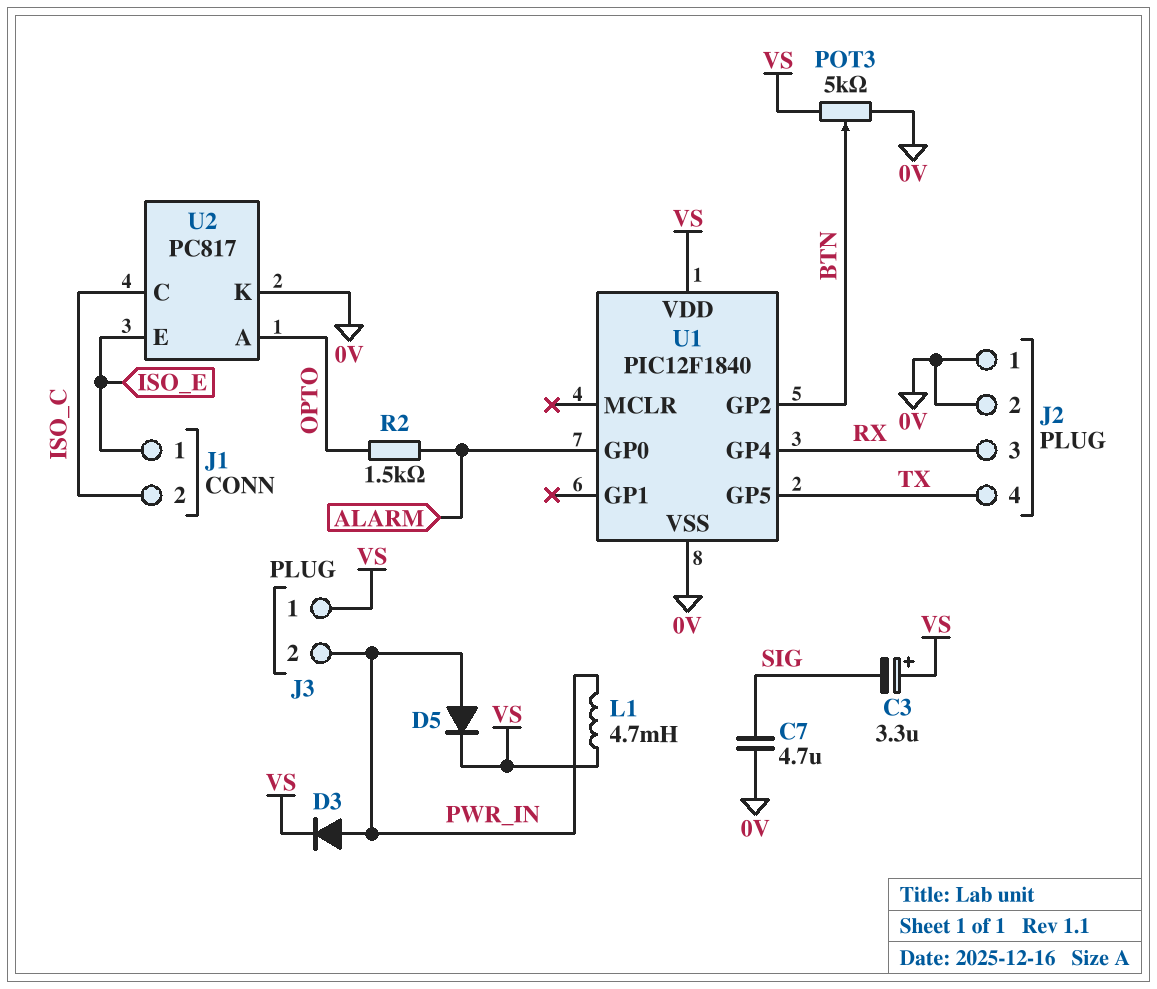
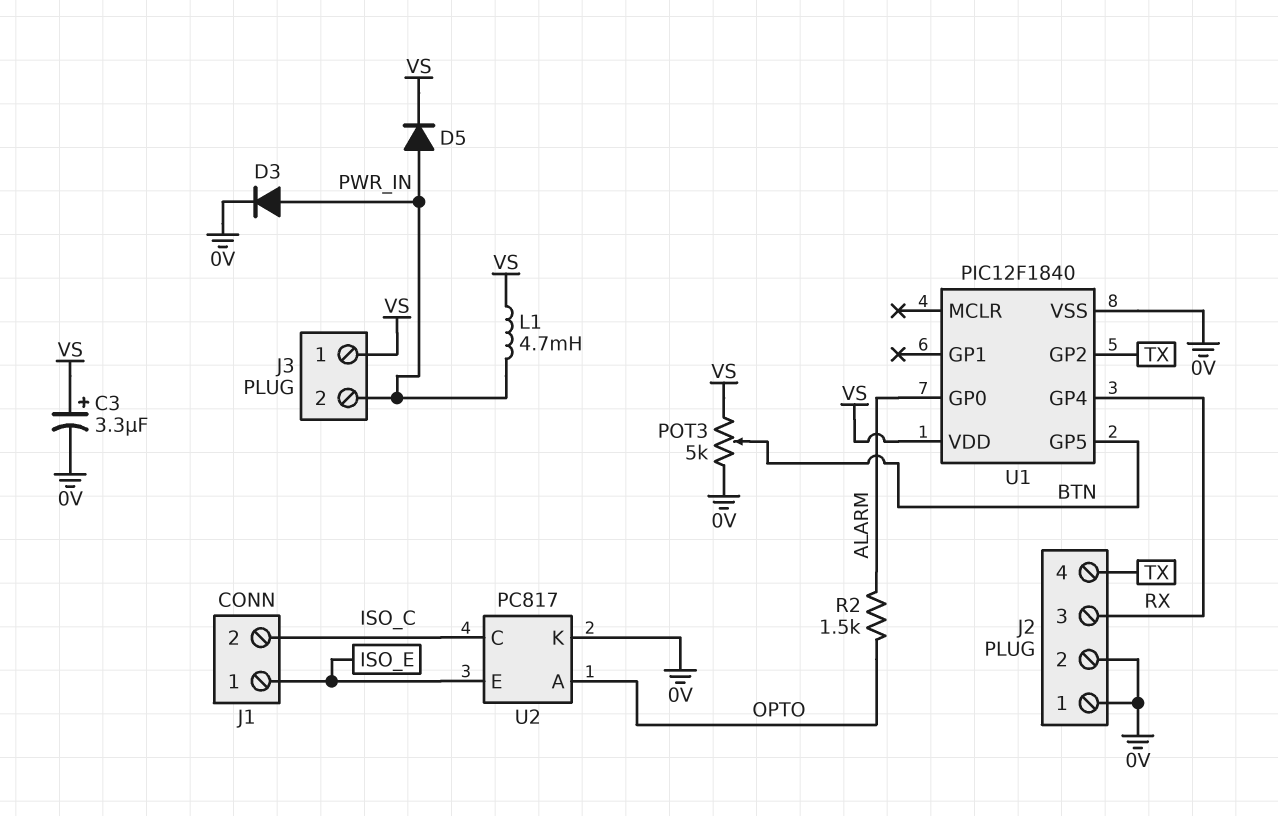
C3: 3.3uF (plus VS, minus SIG) -> 3.3uF (plus VS, minus 0V)
C7: 4.7uF (0V, SIG) -> none
D3: diode (A PWR_IN, K VS) -> diode (A PWR_IN, K 0V)
U1 pin GP2: BTN -> TX
U1 pin GP5: TX -> BTN

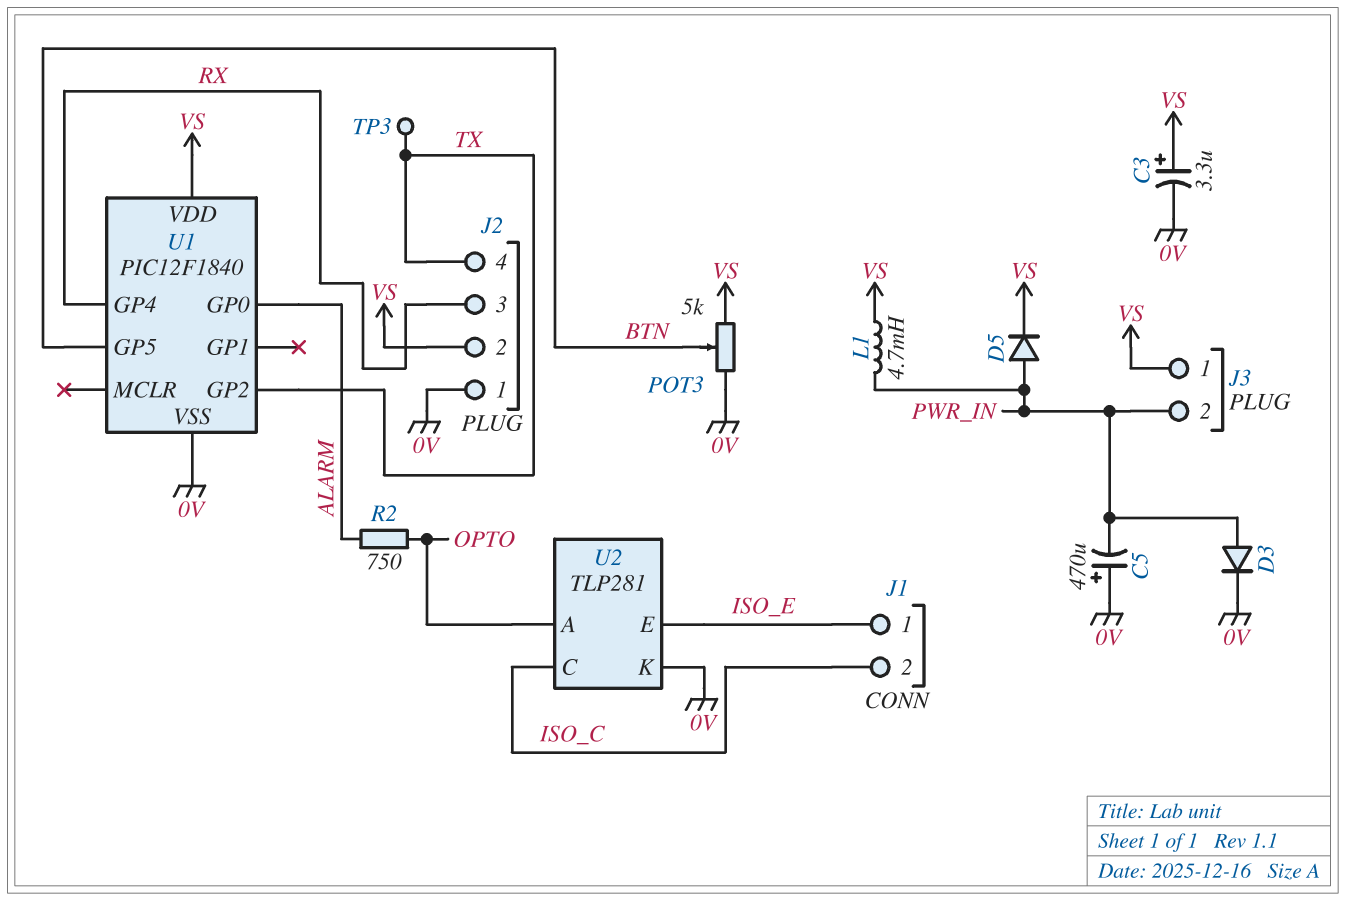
C5: none -> 470uF (plus 0V, minus PWR_IN)
J2 pin 2: 0V -> VS
R2: 1.5k (ALARM, OPTO) -> 750 (ALARM, OPTO)
TP3: none -> test point (TX)
U2: PC817 -> TLP281

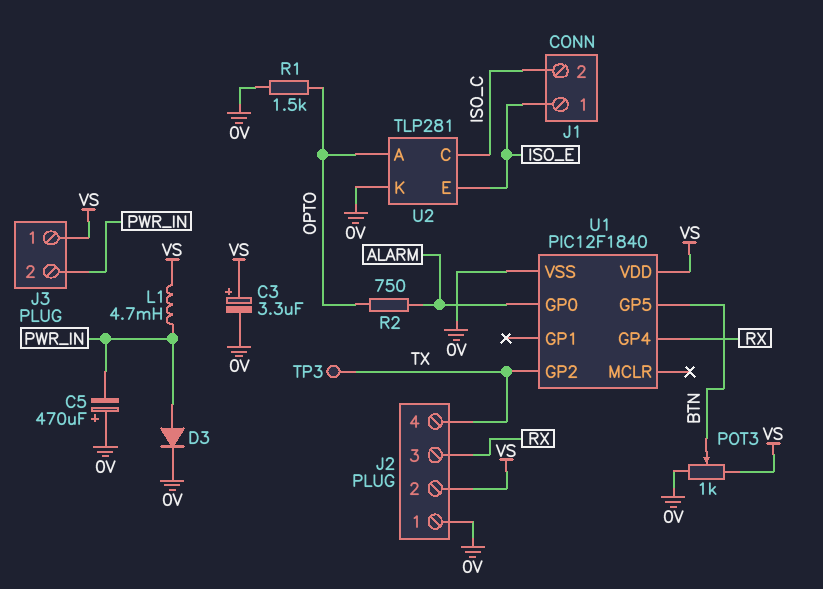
D5: diode (A PWR_IN, K VS) -> none
POT3: 5k (0V, VS, wiper BTN) -> 1k (0V, VS, wiper BTN)
R1: none -> 1.5k (0V, OPTO)

